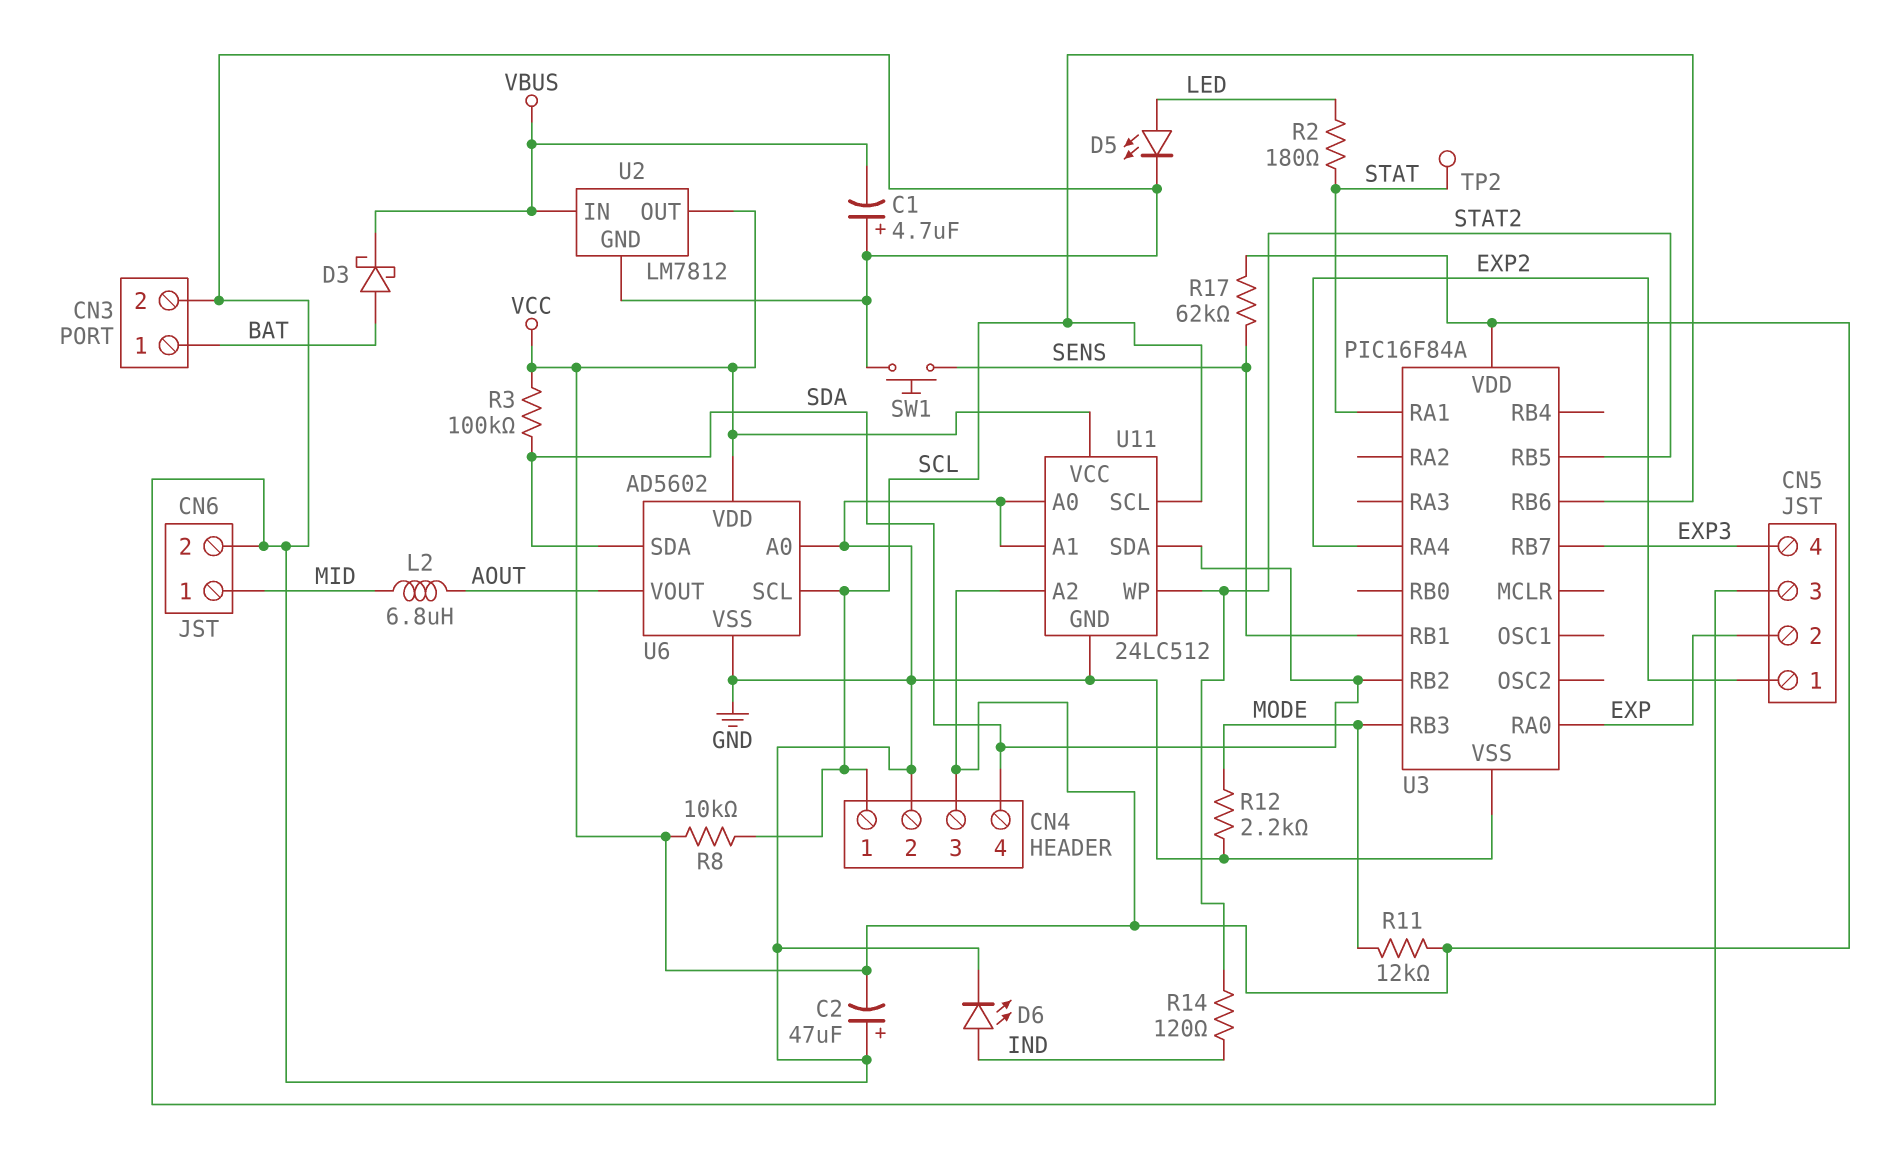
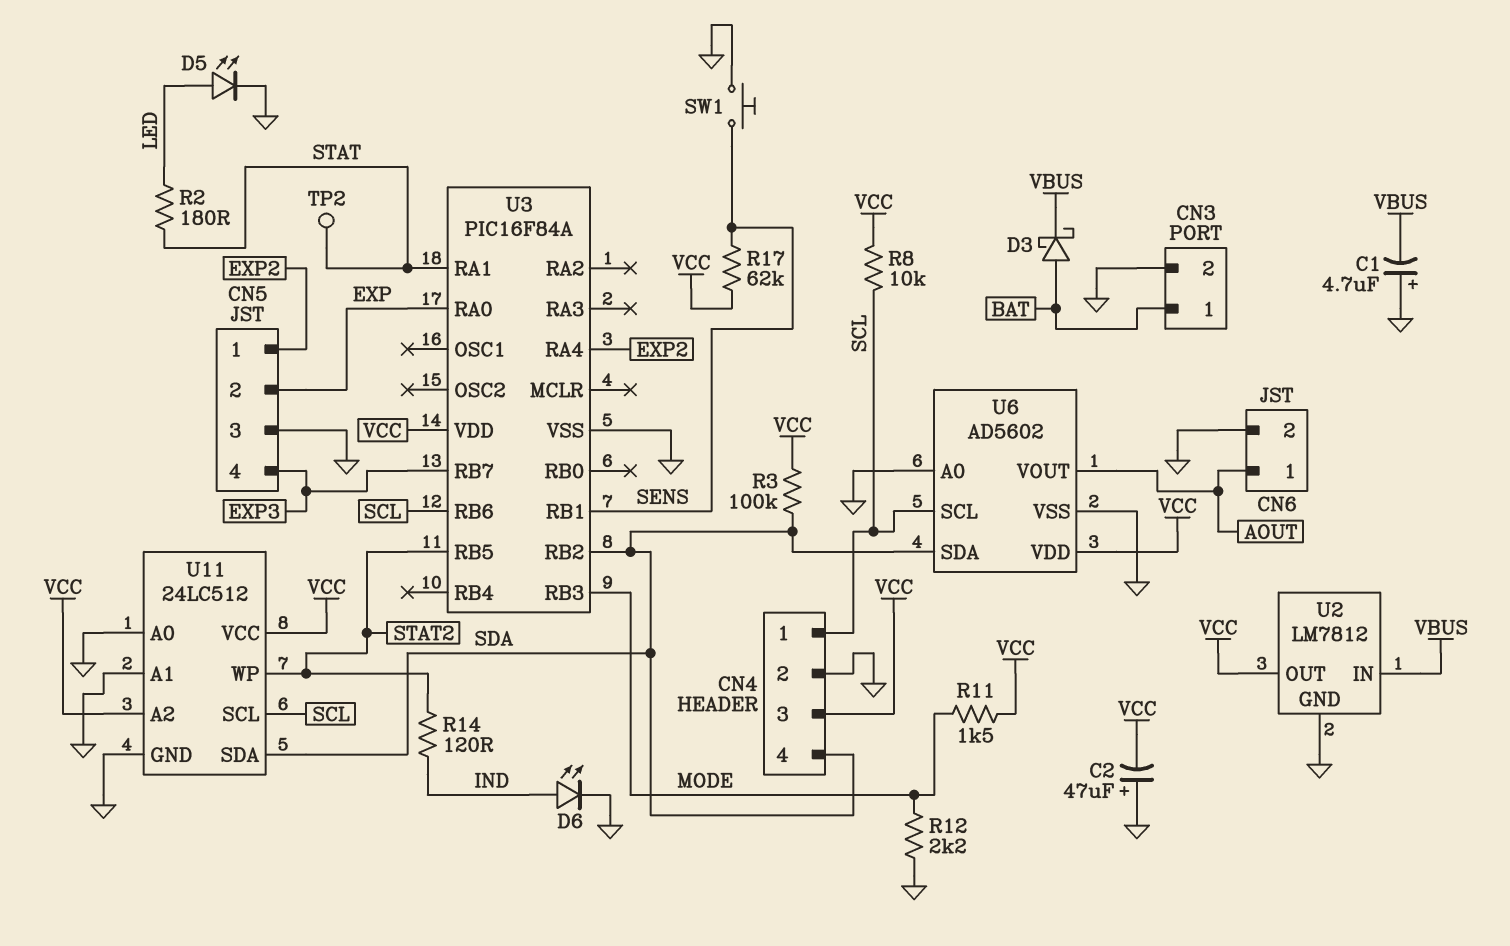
CN6 pin 1: MID -> AOUT
L2: 6.8uH (AOUT, MID) -> none
R11: 12k (MODE, VCC) -> 1.5k (MODE, VCC)

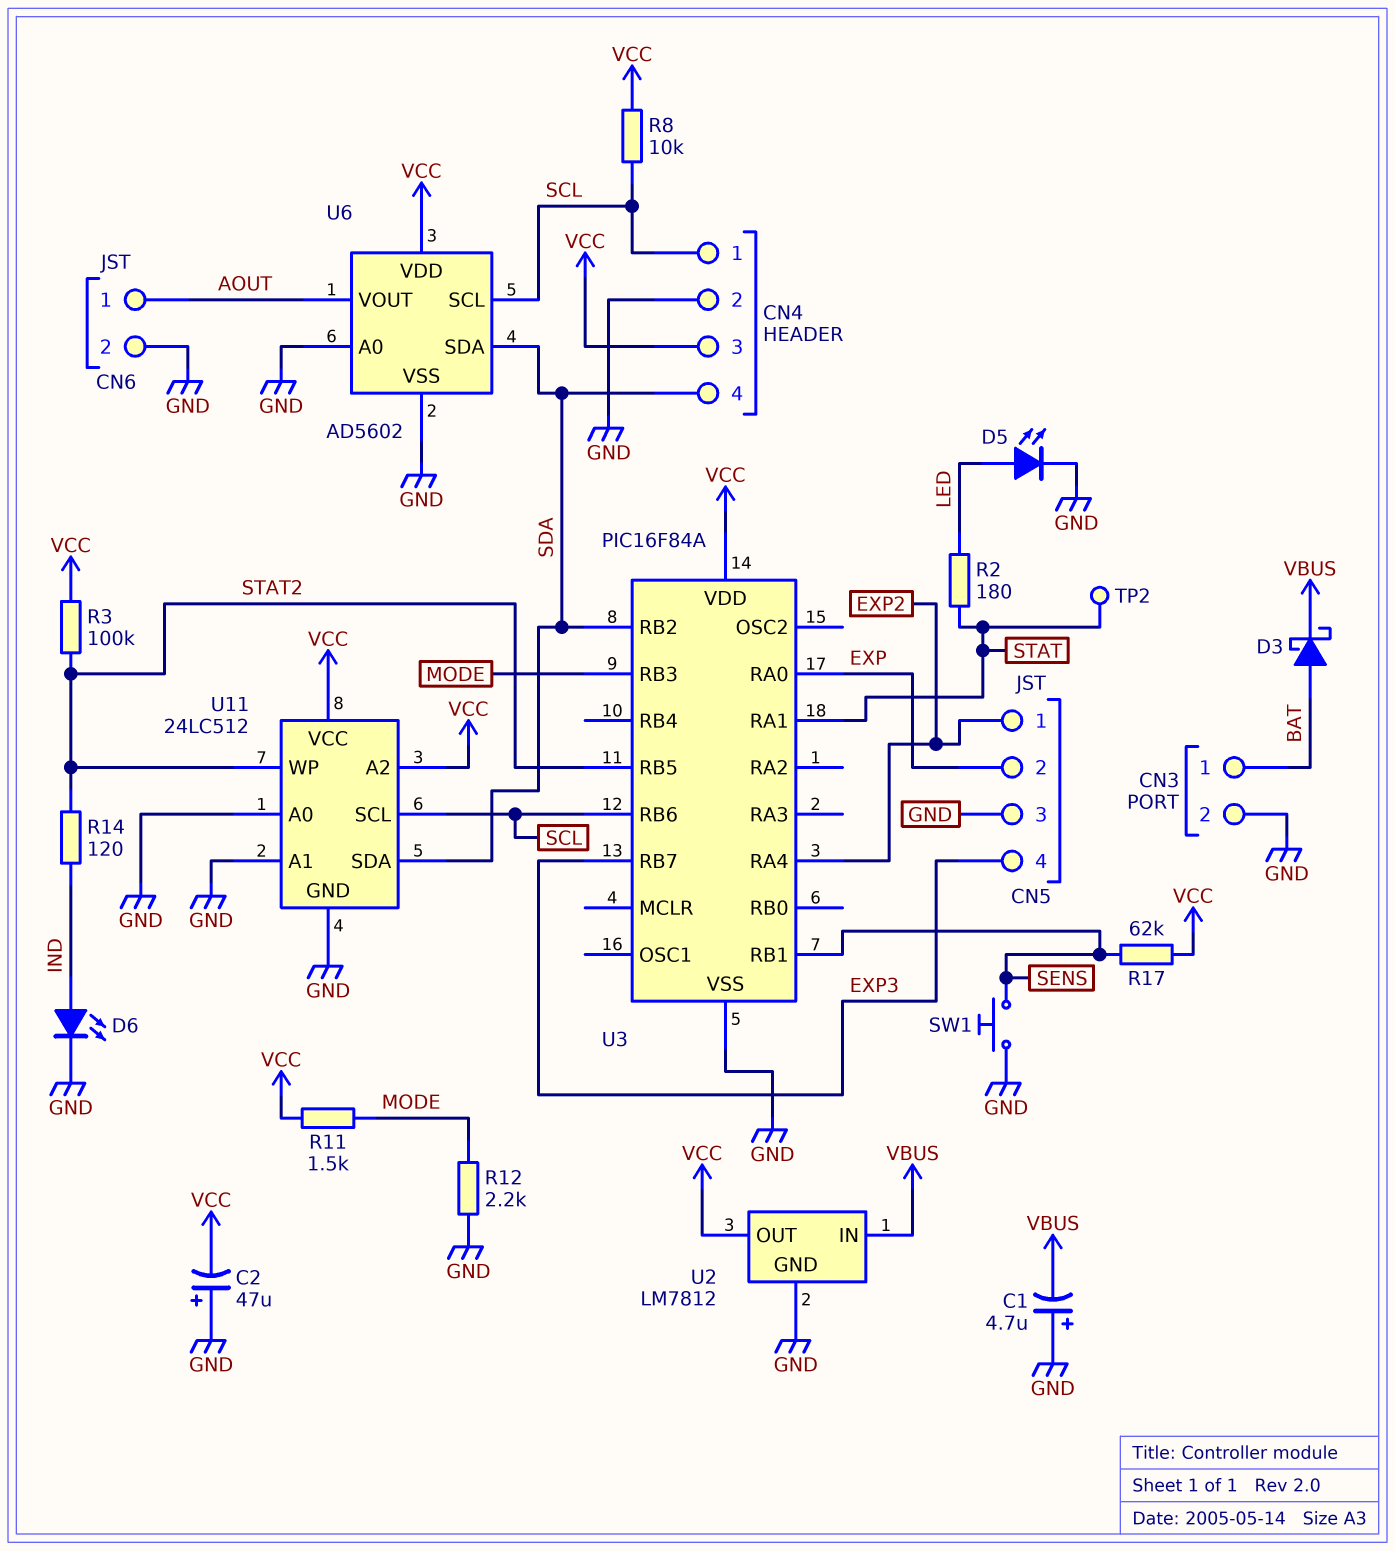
R3: 100k (SDA, VCC) -> 100k (STAT2, VCC)

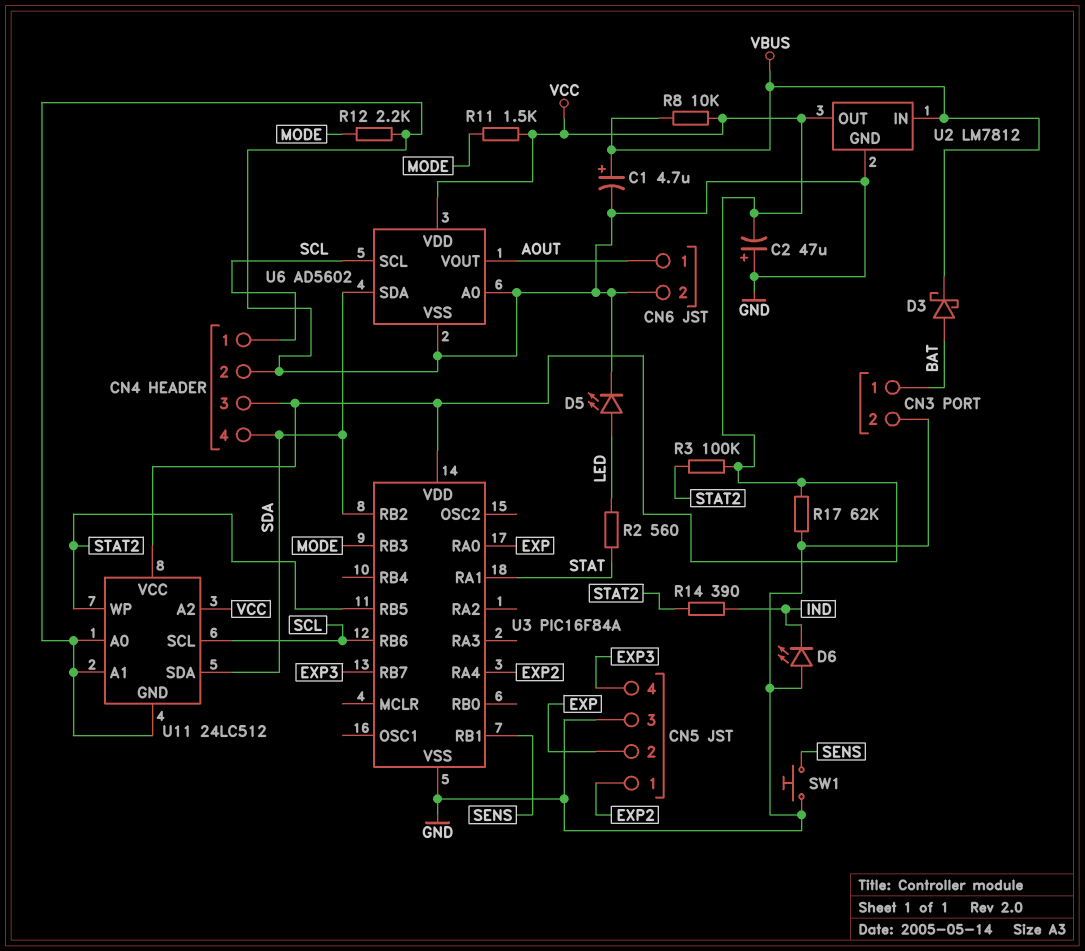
C1: 4.7uF (plus GND, minus VBUS) -> 4.7uF (plus VBUS, minus GND)
D6: LED (A IND, K GND) -> LED (A GND, K IND)
R2: 180 (LED, STAT) -> 560 (LED, STAT)
R8: 10k (SCL, VCC) -> 10k (VBUS, VCC)
R14: 120 (IND, STAT2) -> 390 (IND, STAT2)
R17: 62k (SENS, VCC) -> 62k (GND, VCC)
TP2: test point (STAT) -> none

